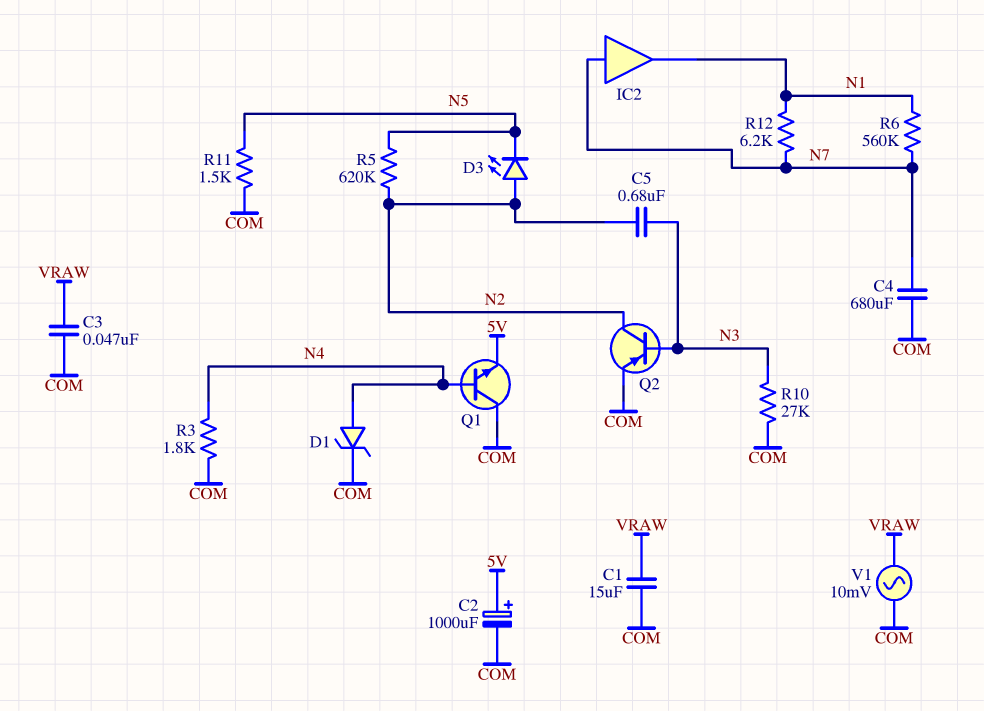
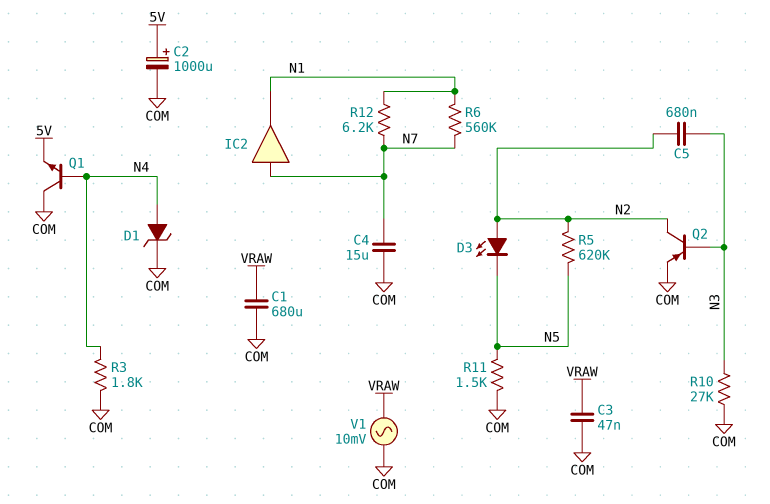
C1: 15uF (COM, VRAW) -> 680uF (COM, VRAW)
C4: 680uF (COM, N7) -> 15uF (COM, N7)

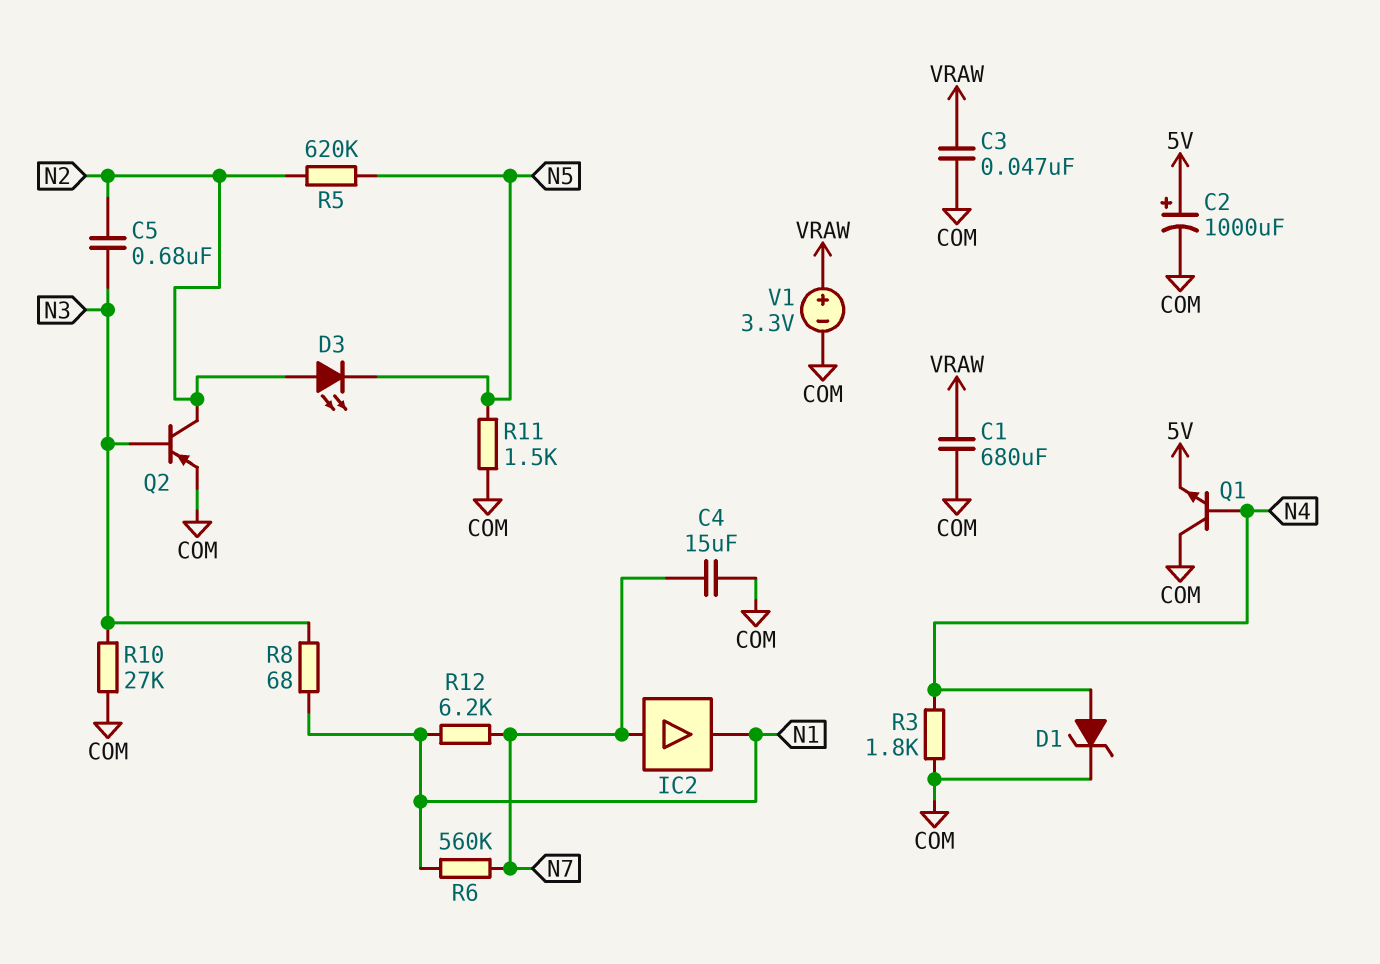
R8: none -> 68 (N1, N3)
V1: AC 10mV (COM, VRAW) -> 3.3V (plus VRAW, minus COM)

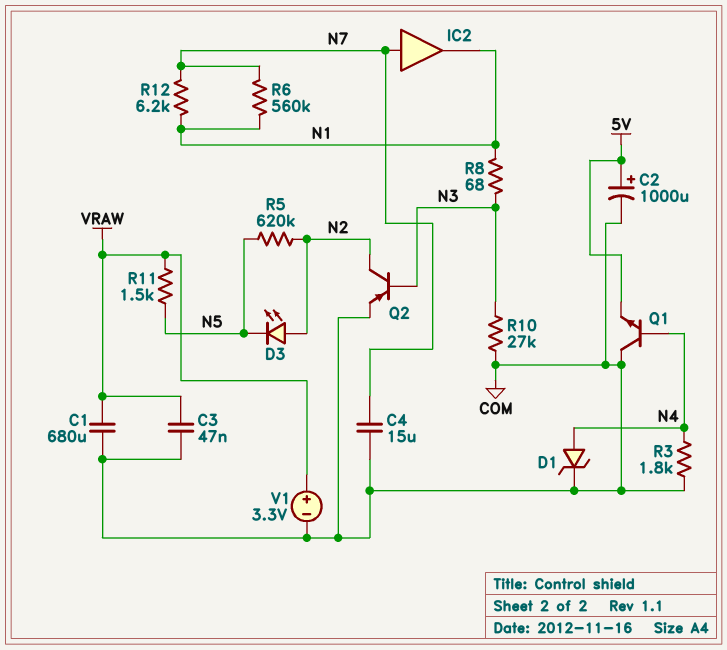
C5: 680nF (N2, N3) -> none
R11: 1.5k (COM, N5) -> 1.5k (N5, VRAW)

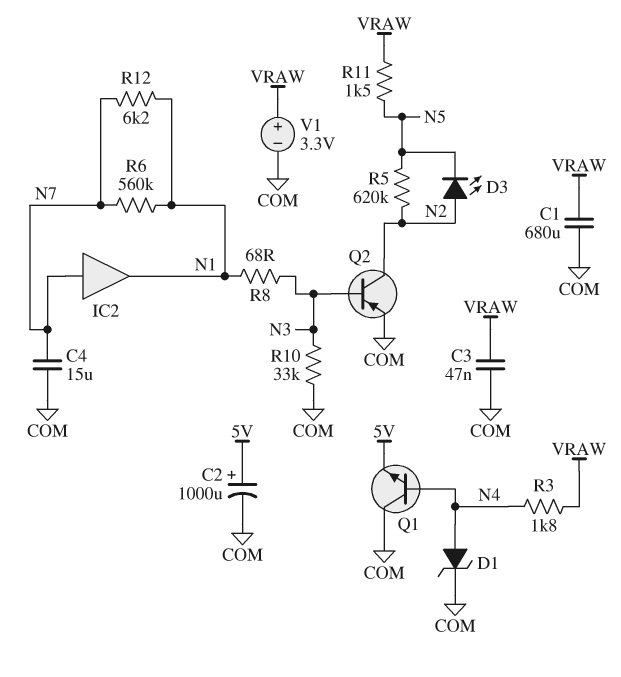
R3: 1.8k (COM, N4) -> 1.8k (N4, VRAW)
R10: 27k (COM, N3) -> 33k (COM, N3)

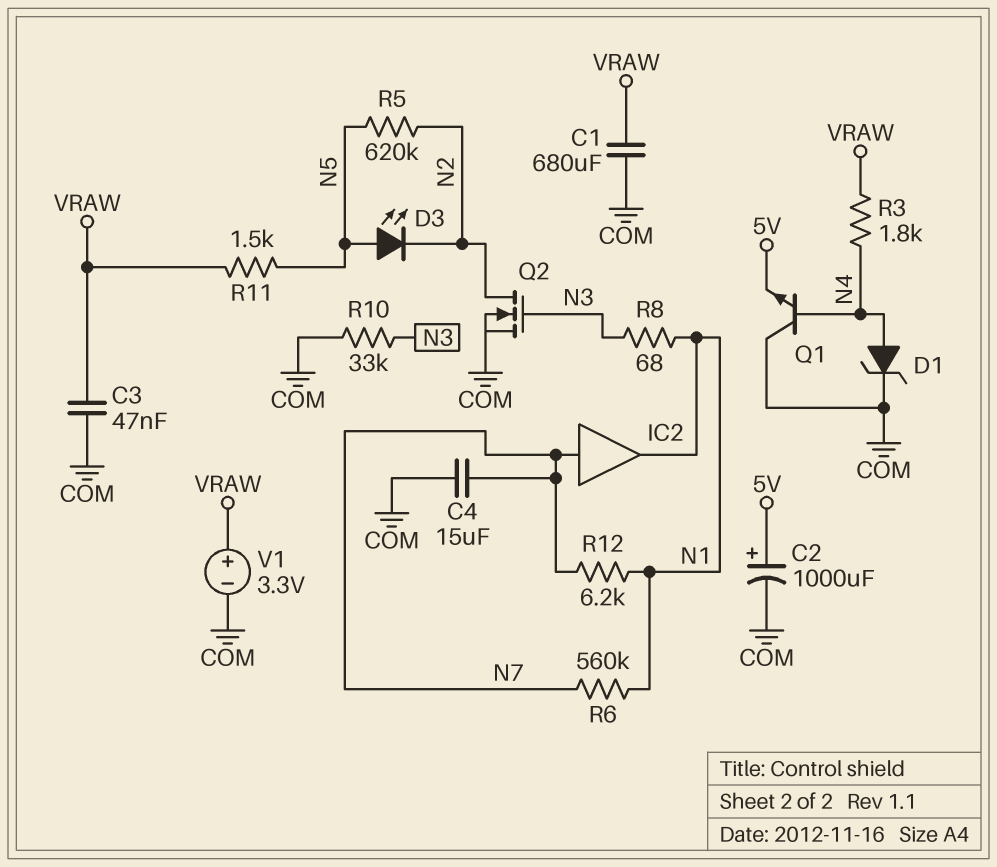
D3: LED (A N2, K N5) -> LED (A N5, K N2)
Q2: PNP (B N3, C N2, E COM) -> NMOS (G N3, D N2, S COM)

